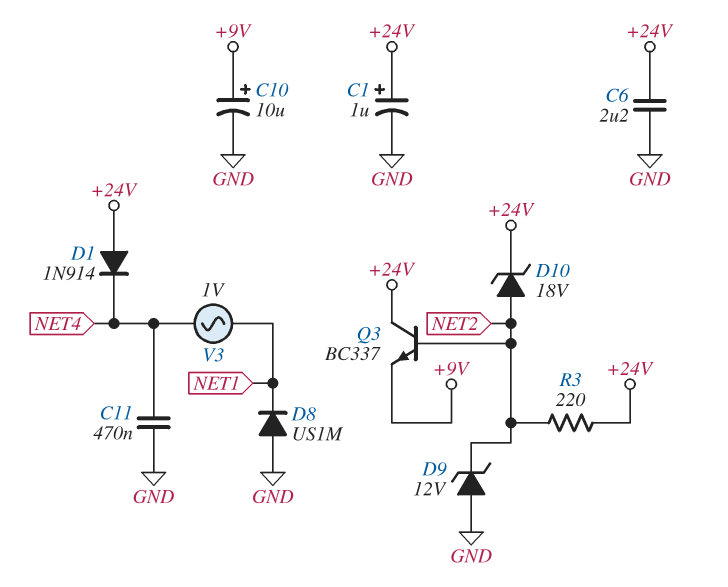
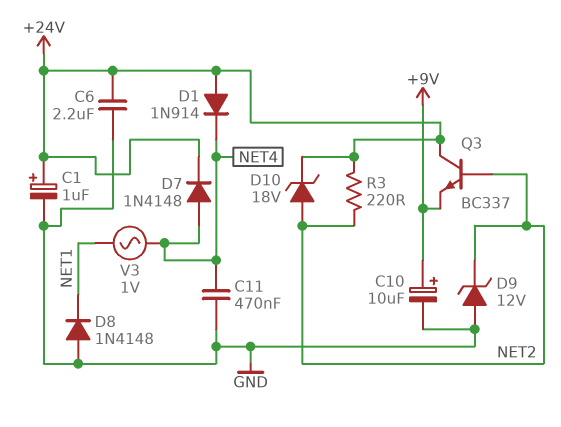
D7: none -> diode 1N4148 (A NET4, K +24V)
D8: diode US1M (A GND, K NET1) -> diode 1N4148 (A GND, K NET1)

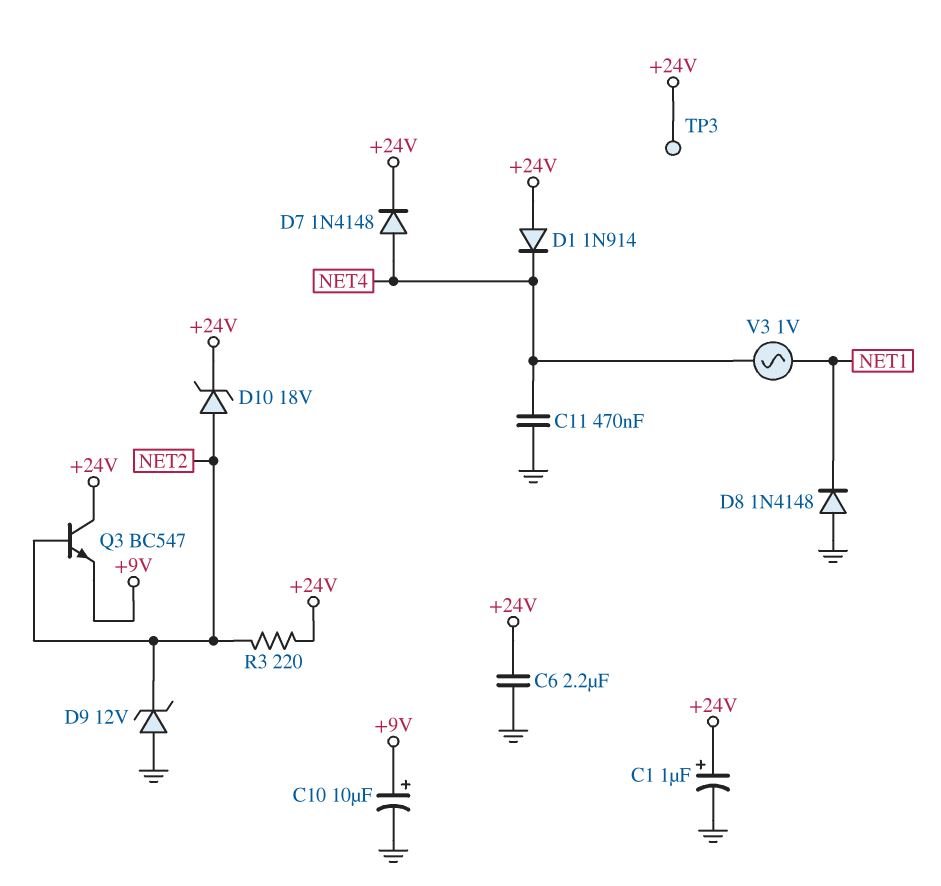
Q3: NPN BC337 (B NET2, C +24V, E +9V) -> NPN BC547 (B NET2, C +24V, E +9V)
TP3: none -> test point (+24V)

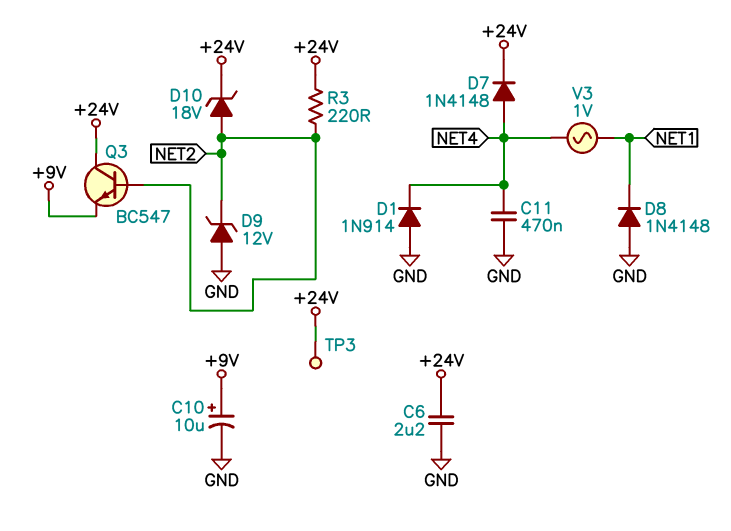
C1: 1uF (plus +24V, minus GND) -> none
D1: diode 1N914 (A +24V, K NET4) -> diode 1N914 (A GND, K NET4)

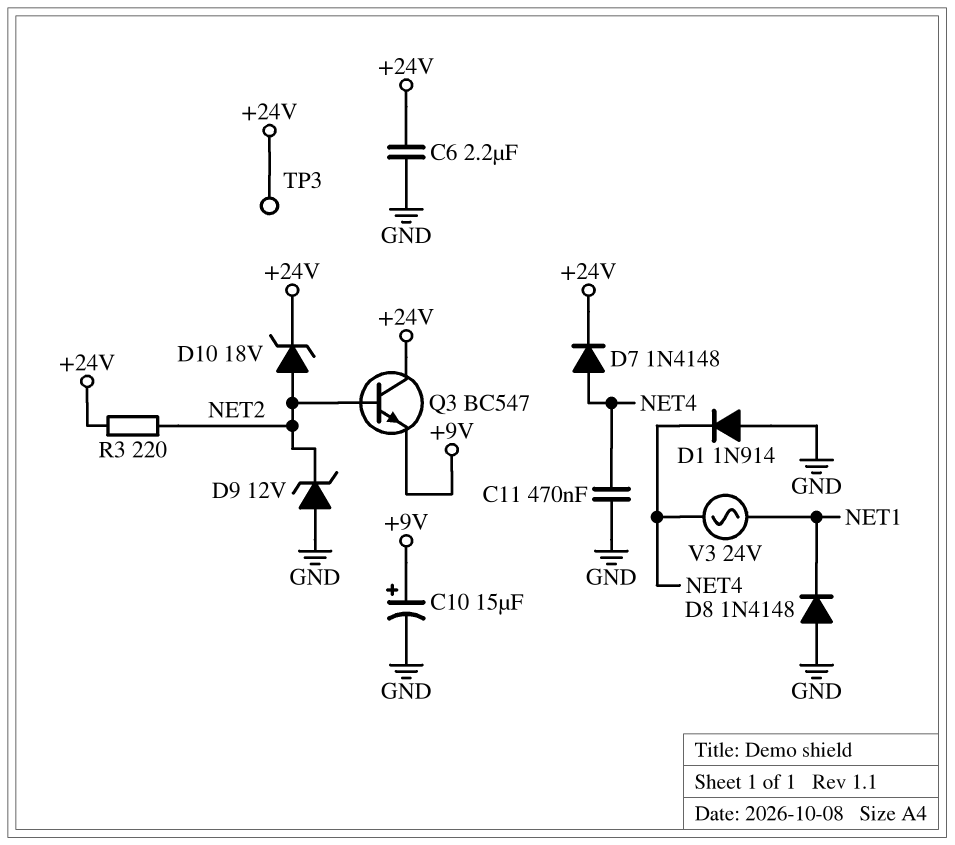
C10: 10uF (plus +9V, minus GND) -> 15uF (plus +9V, minus GND)
V3: AC 1V (NET1, NET4) -> AC 24V (NET1, NET4)

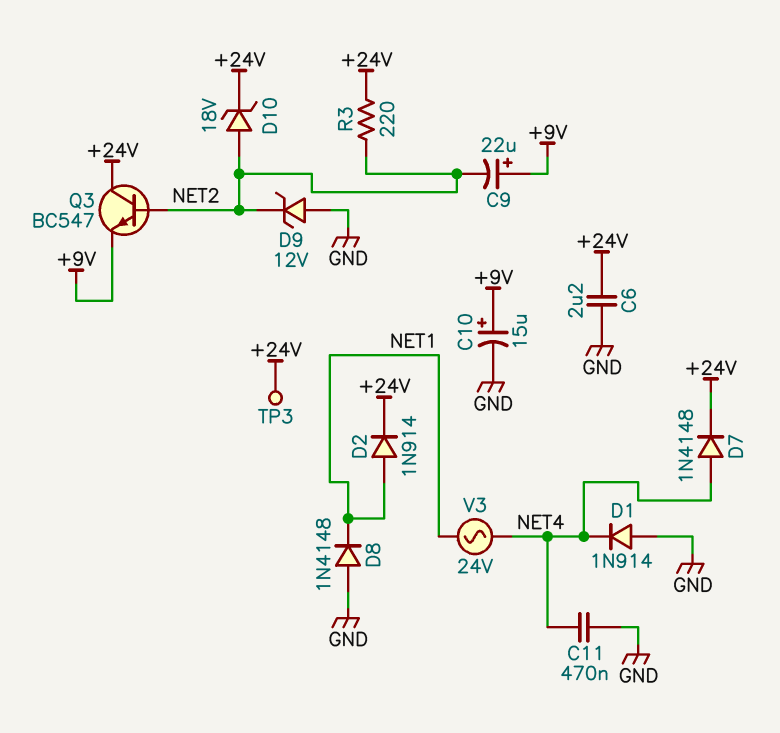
C9: none -> 22uF (plus +9V, minus NET2)
D2: none -> diode 1N914 (A NET1, K +24V)

